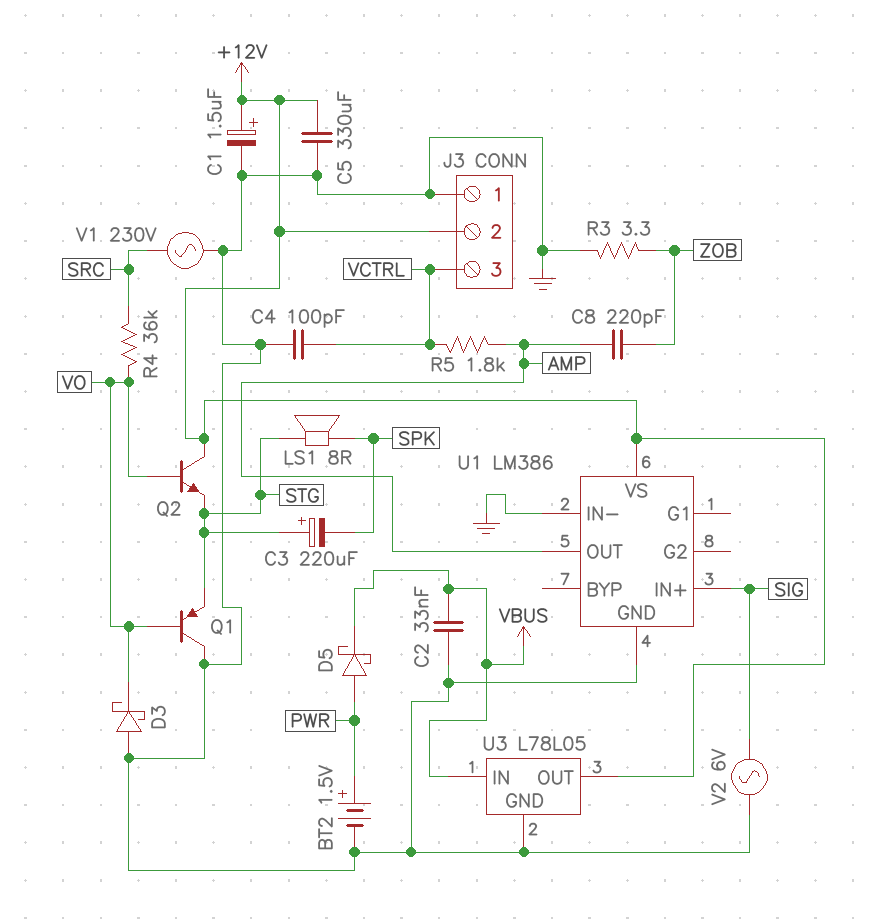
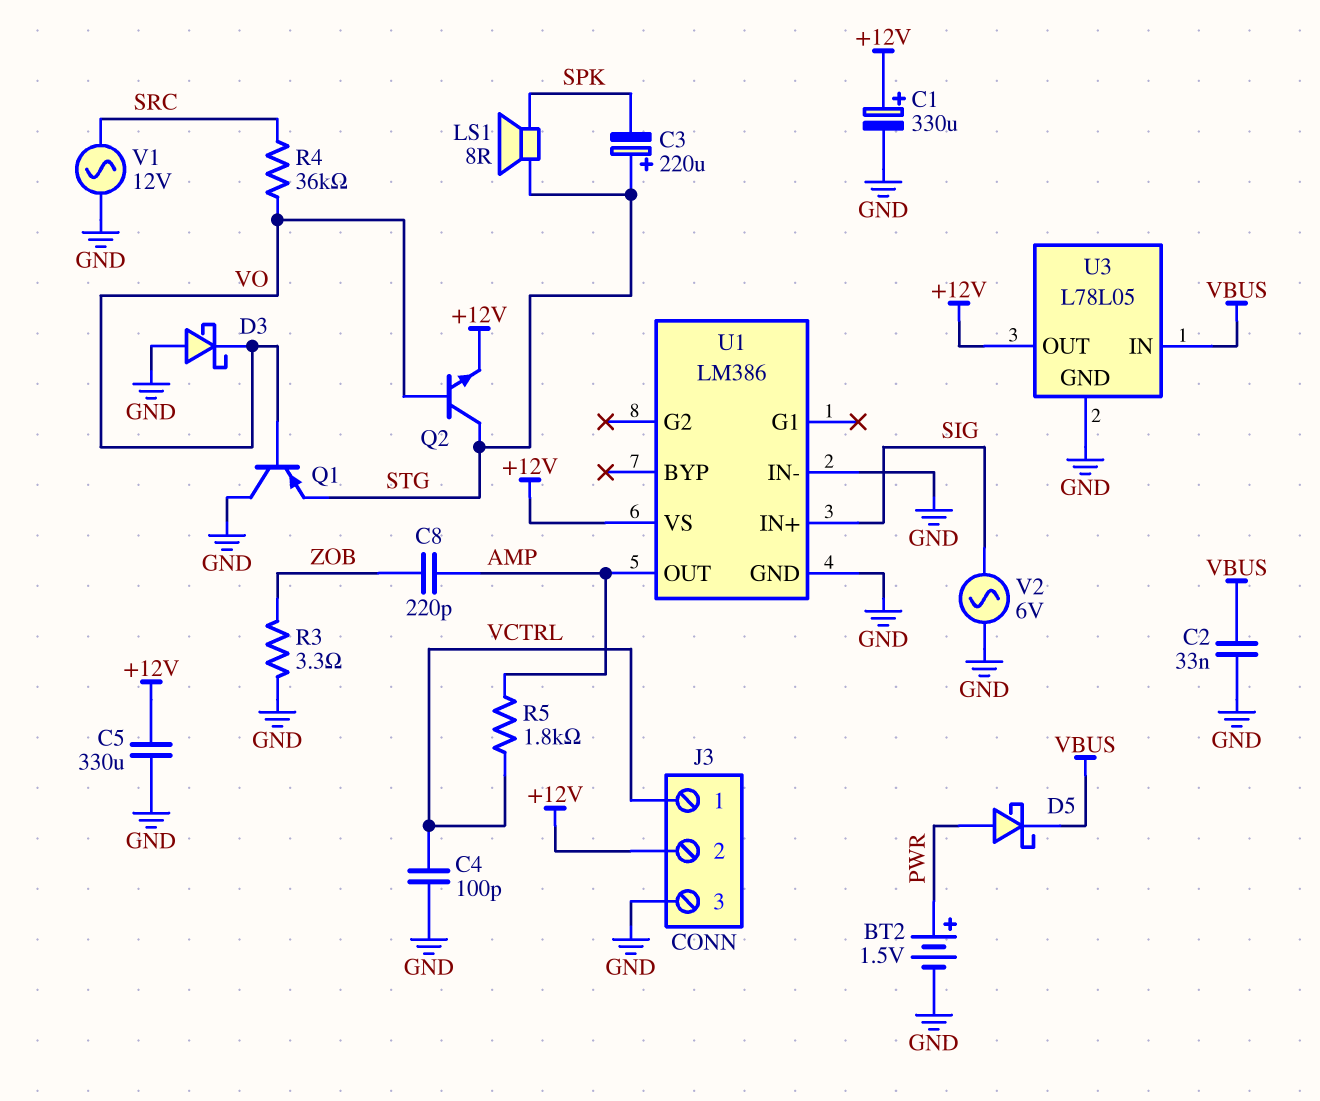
C1: 1.5uF (plus +12V, minus GND) -> 330uF (plus +12V, minus GND)
J3 pin 1: GND -> VCTRL
J3 pin 3: VCTRL -> GND
Q2: NPN (B VO, C +12V, E STG) -> NPN (B VO, C STG, E +12V)
V1: AC 230V (GND, SRC) -> AC 12V (GND, SRC)

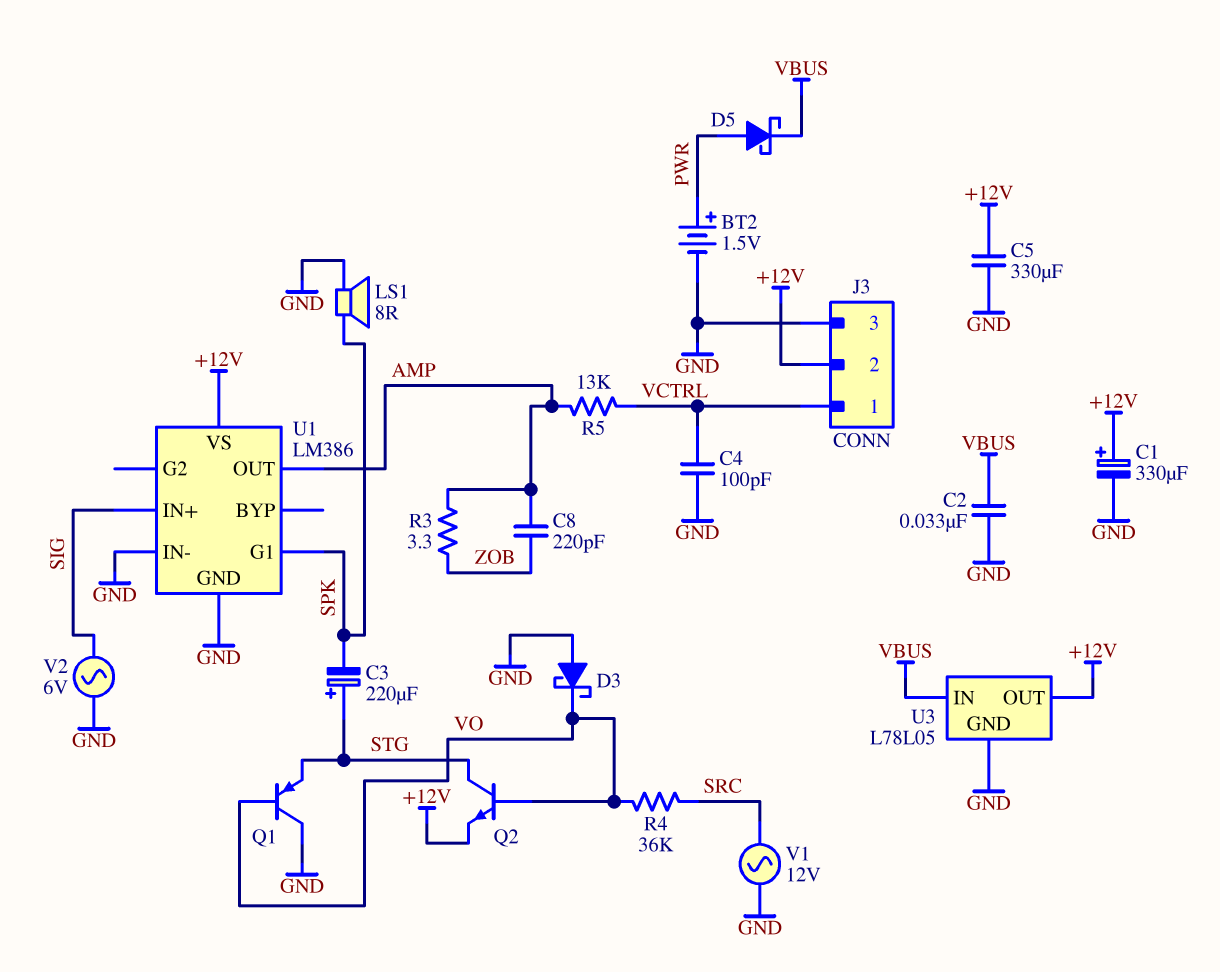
LS1: speaker 8R (SPK, STG) -> speaker 8R (GND, SPK)
R3: 3.3 (GND, ZOB) -> 3.3 (AMP, ZOB)
R5: 1.8k (AMP, VCTRL) -> 13k (AMP, VCTRL)
U1 pin G1: none -> SPK

